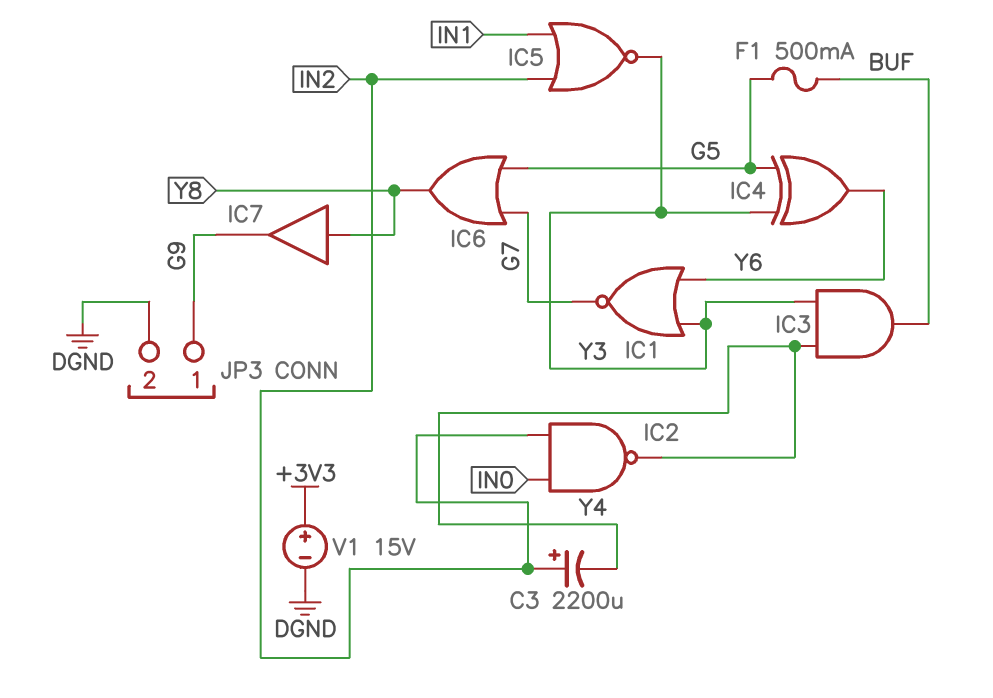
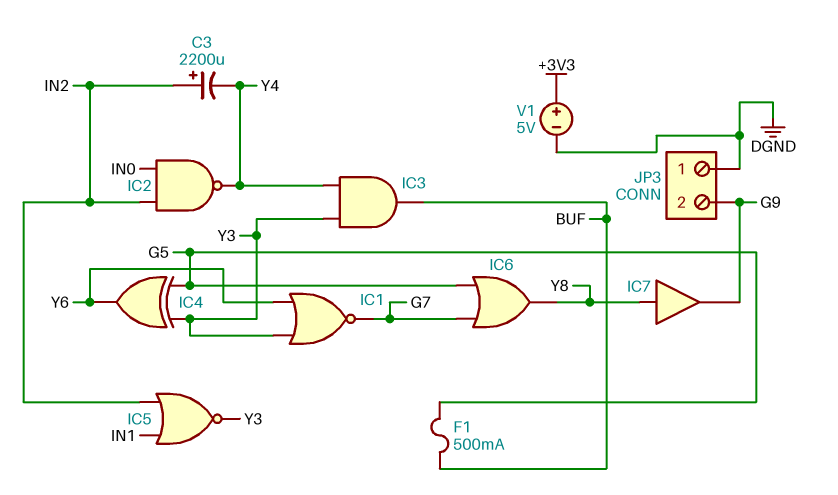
JP3 pin 1: G9 -> DGND
JP3 pin 2: DGND -> G9
V1: 15V (plus +3V3, minus DGND) -> 5V (plus +3V3, minus DGND)

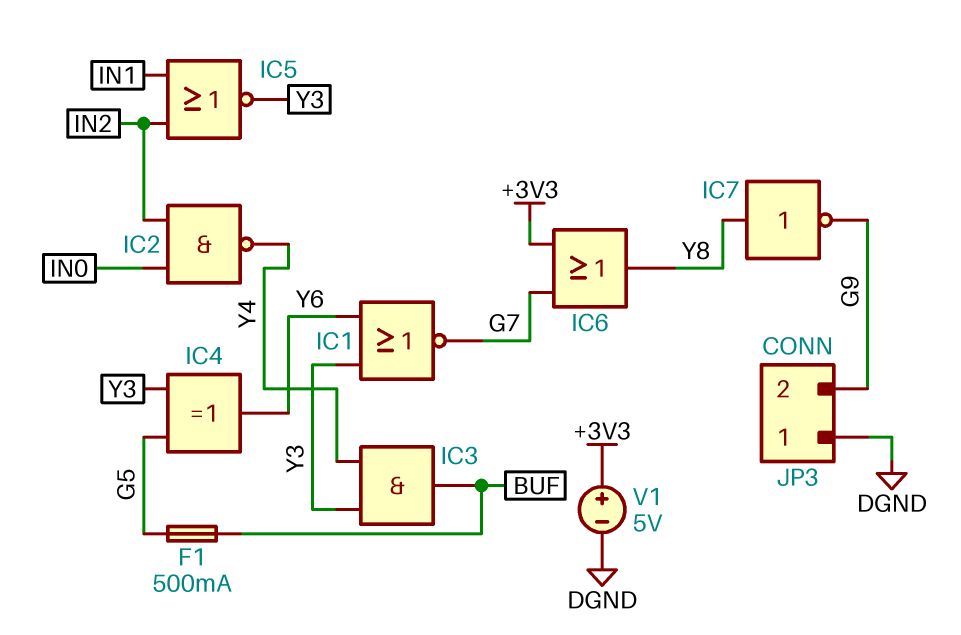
C3: 2200uF (plus IN2, minus Y4) -> none
IC6: OR (in G5, in G7, out Y8) -> OR (in +3V3, in G7, out Y8)
IC7: buffer (in Y8, out G9) -> NOT (in Y8, out G9)

